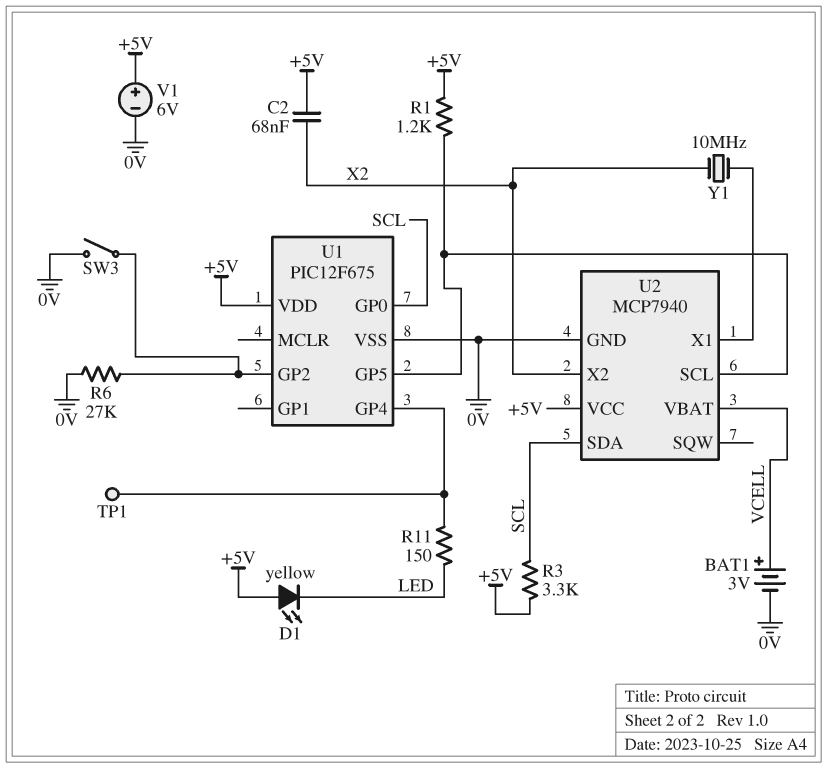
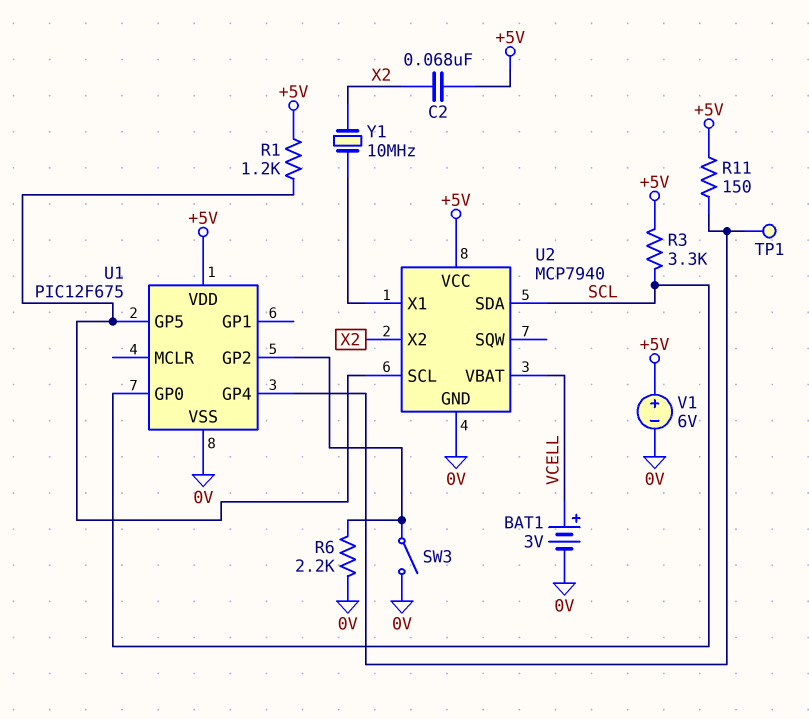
D1: LED yellow (A +5V, K LED) -> none
R6: 27k (0V, U1/GP2) -> 2.2k (0V, U1/GP2)
R11: 150 (LED, U1/GP4) -> 150 (+5V, U1/GP4)

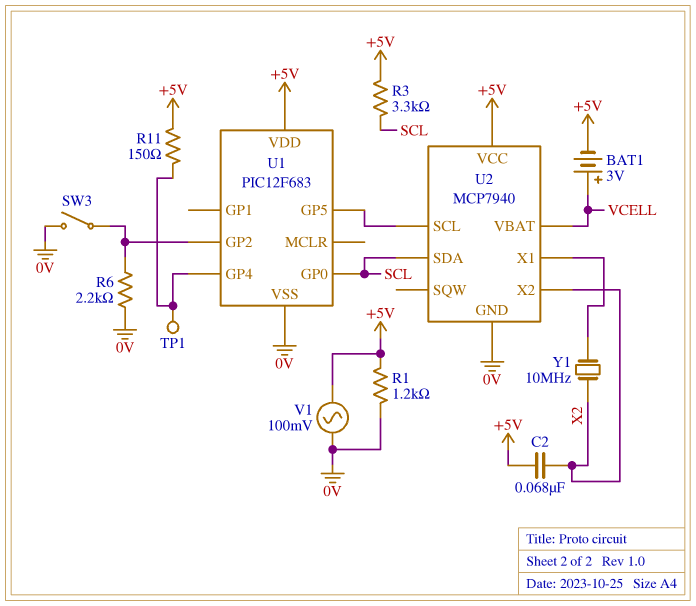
BAT1: 3V (plus VCELL, minus 0V) -> 3V (plus VCELL, minus +5V)
R1: 1.2k (+5V, U1/GP5) -> 1.2k (+5V, 0V)
U1: PIC12F675 -> PIC12F683
V1: 6V (plus +5V, minus 0V) -> AC 100mV (+5V, 0V)

